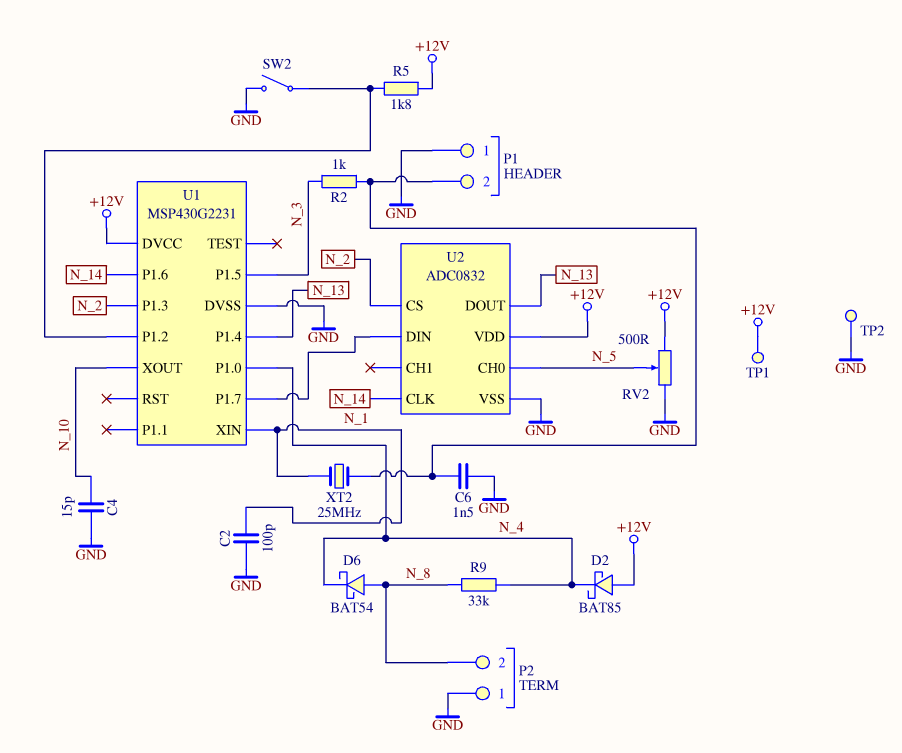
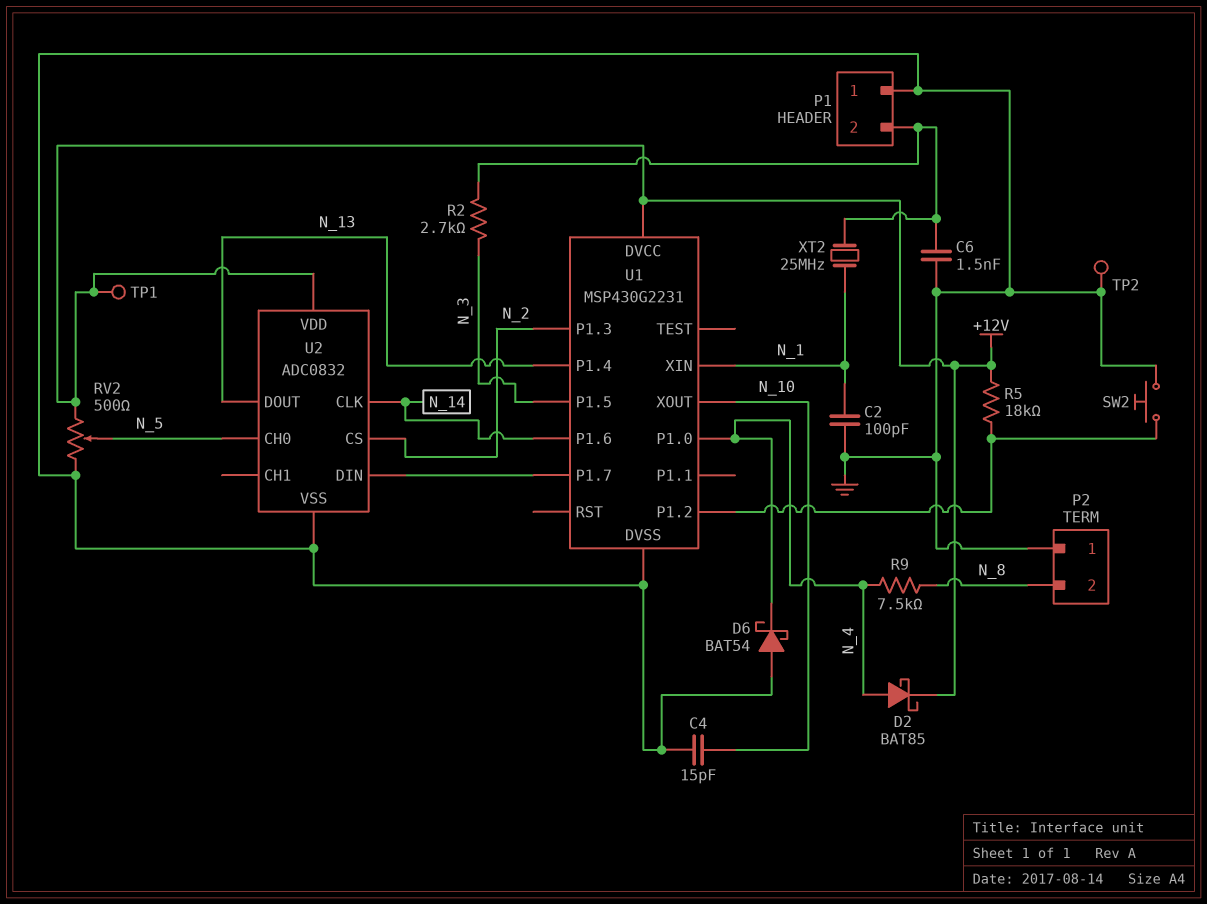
D2: schottky BAT85 (A +12V, K N_4) -> schottky BAT85 (A N_4, K +12V)
D6: schottky BAT54 (A N_8, K N_4) -> schottky BAT54 (A GND, K N_4)
R2: 1k (N_3, P1/2) -> 2.7k (N_3, P1/2)
R5: 1.8k (+12V, U1/P1.2) -> 18k (+12V, U1/P1.2)
R9: 33k (N_4, N_8) -> 7.5k (N_4, N_8)
SW2: switch (GND, U1/P1.2) -> button (GND, U1/P1.2)

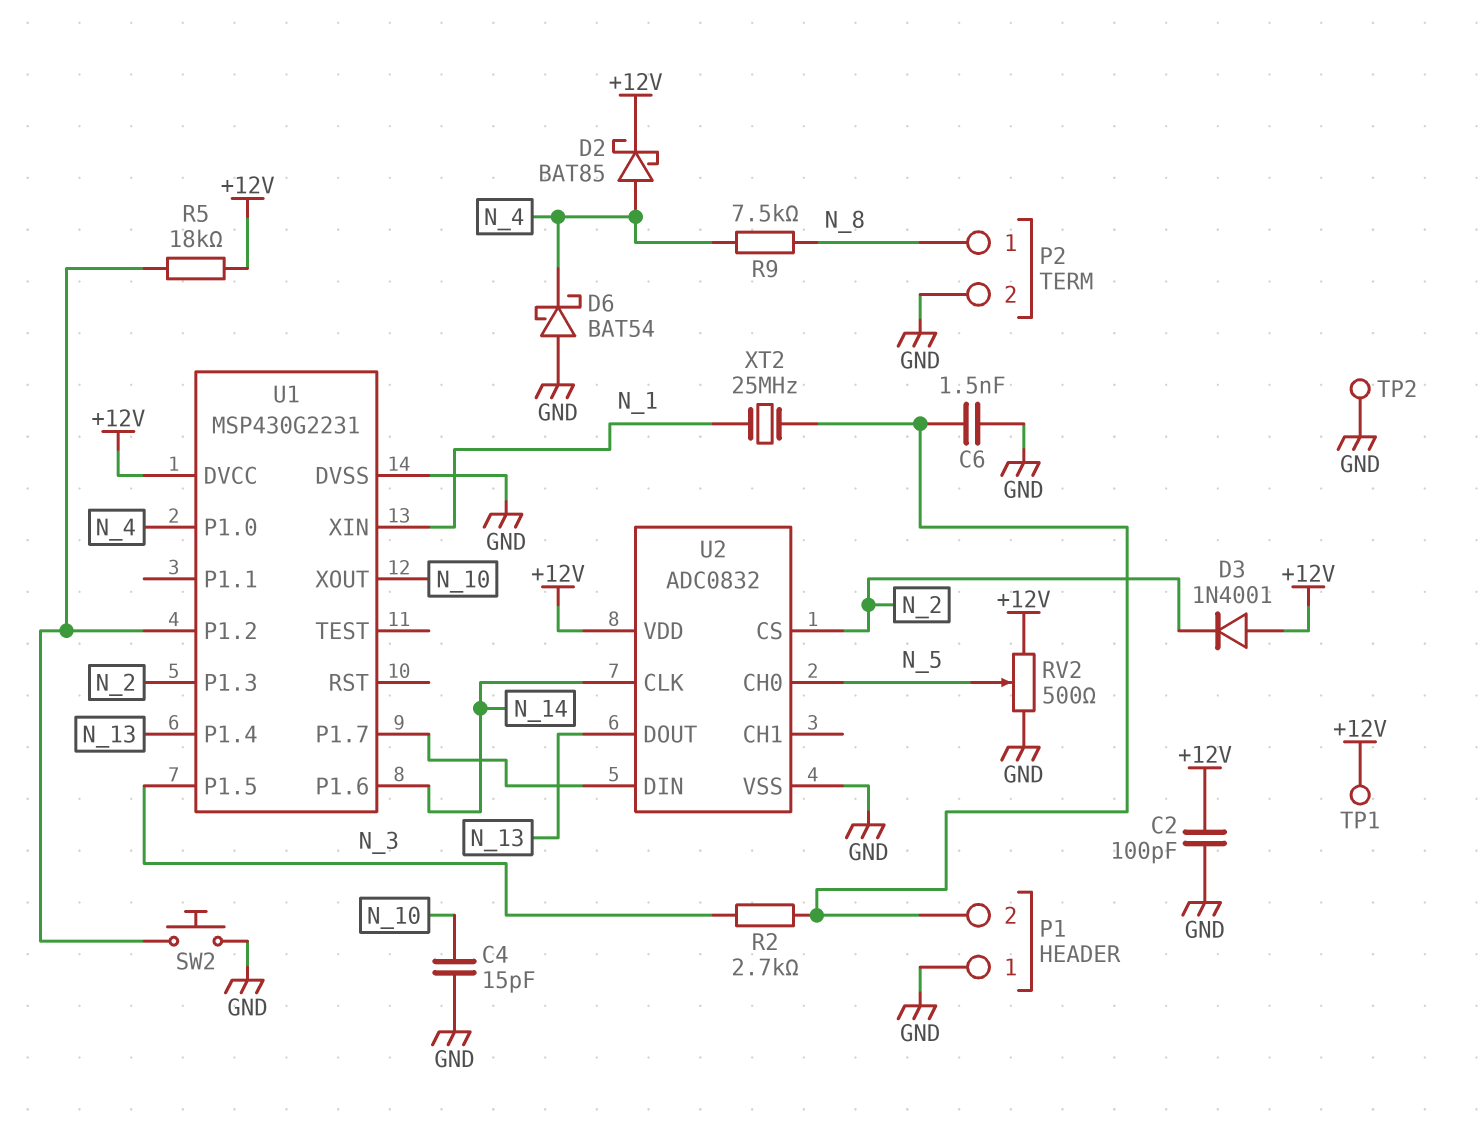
C2: 100pF (GND, N_1) -> 100pF (+12V, GND)
D3: none -> diode 1N4001 (A +12V, K N_2)
P2 pin 1: GND -> N_8
P2 pin 2: N_8 -> GND

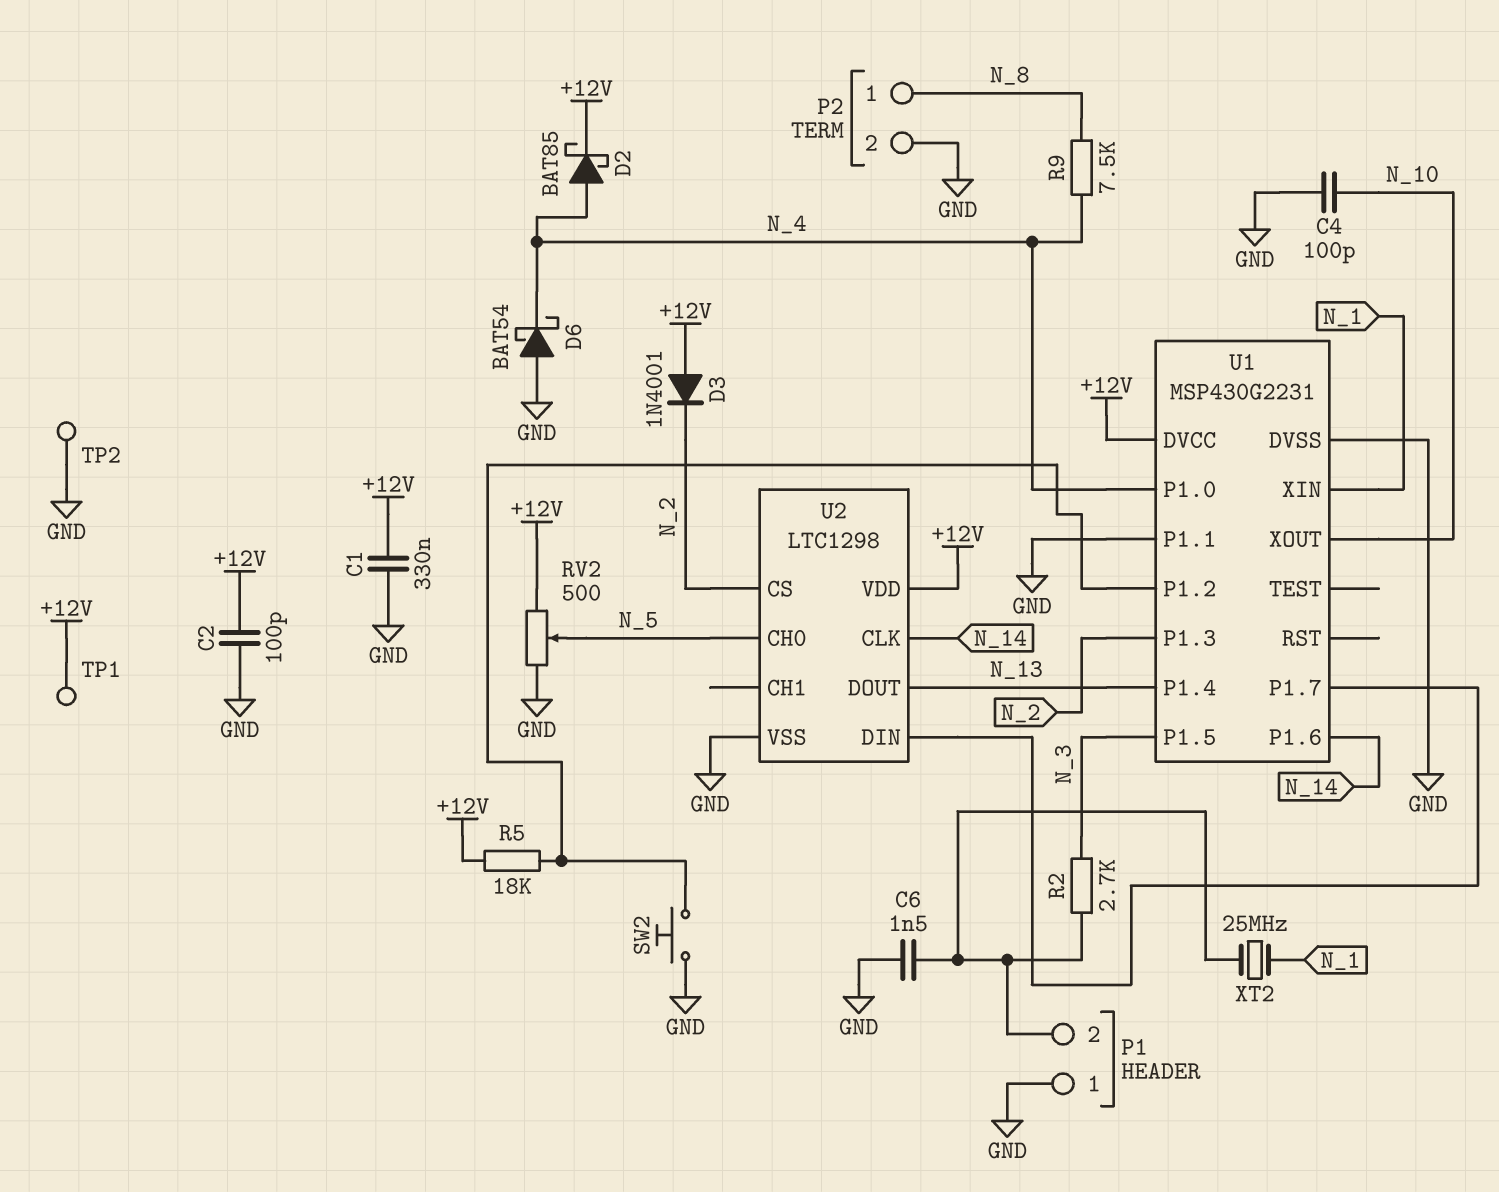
C1: none -> 330nF (+12V, GND)
C4: 15pF (GND, N_10) -> 100pF (GND, N_10)
U1 pin P1.1: none -> GND
U2: ADC0832 -> LTC1298

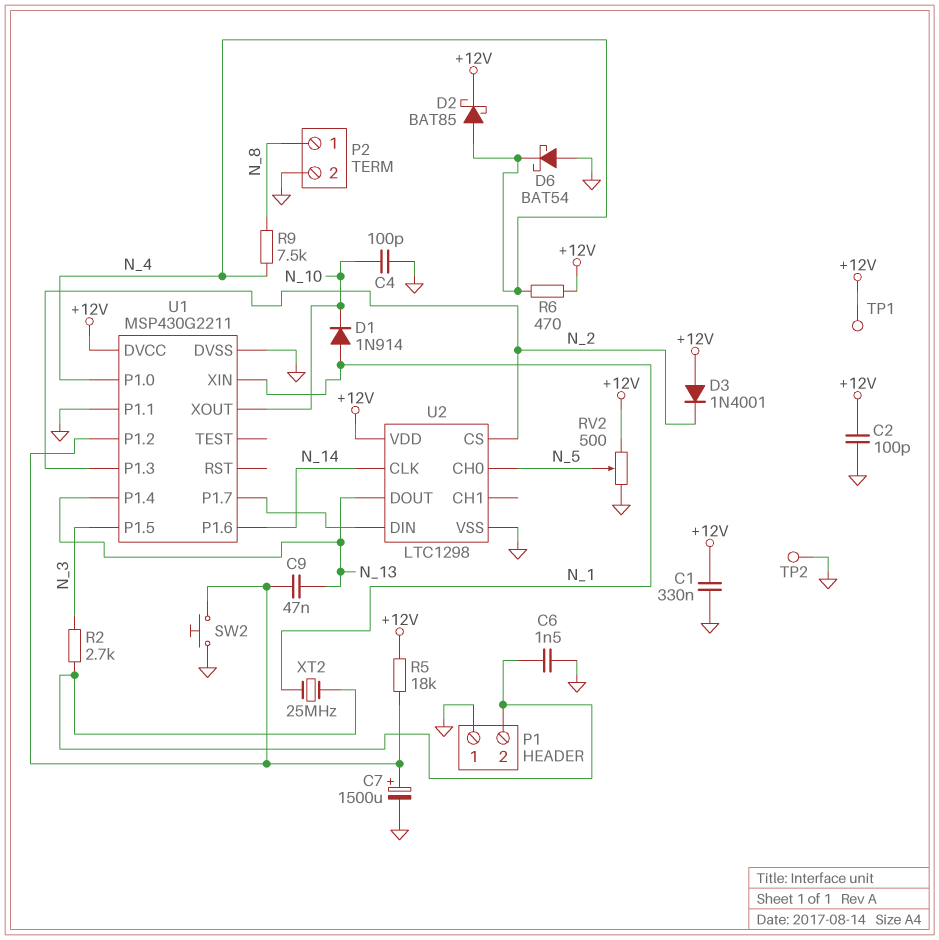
C7: none -> 1500uF (plus U1/P1.2, minus GND)
C9: none -> 47nF (N_13, U1/P1.2)
D1: none -> diode 1N914 (A N_1, K N_10)
R6: none -> 470 (+12V, N_4)
U1: MSP430G2231 -> MSP430G2211

